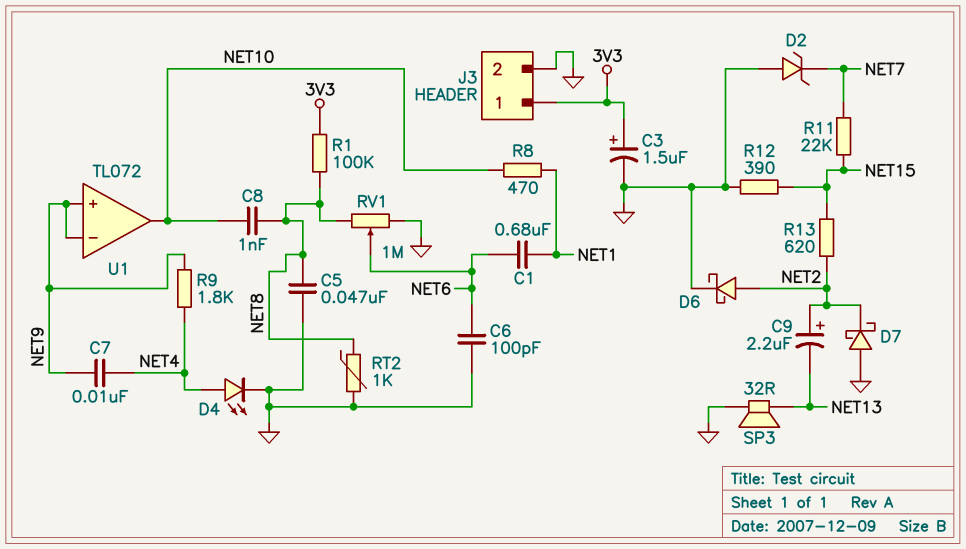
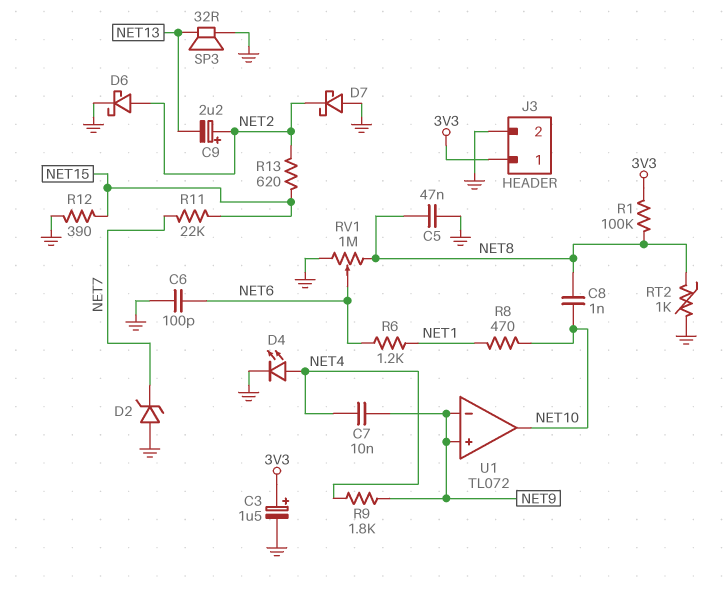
C1: 680nF (NET1, NET6) -> none
R6: none -> 1.2k (NET1, NET6)

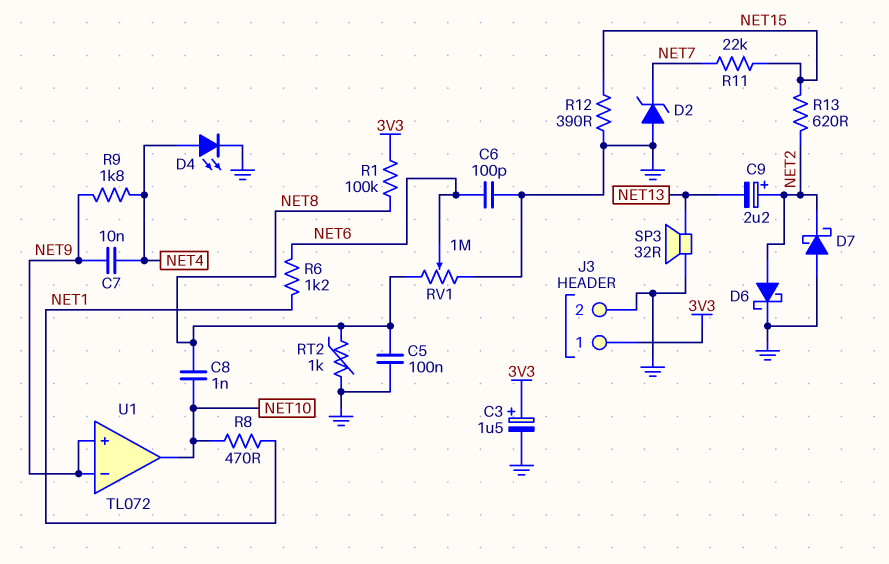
C5: 47nF (GND, NET8) -> 100nF (GND, NET8)

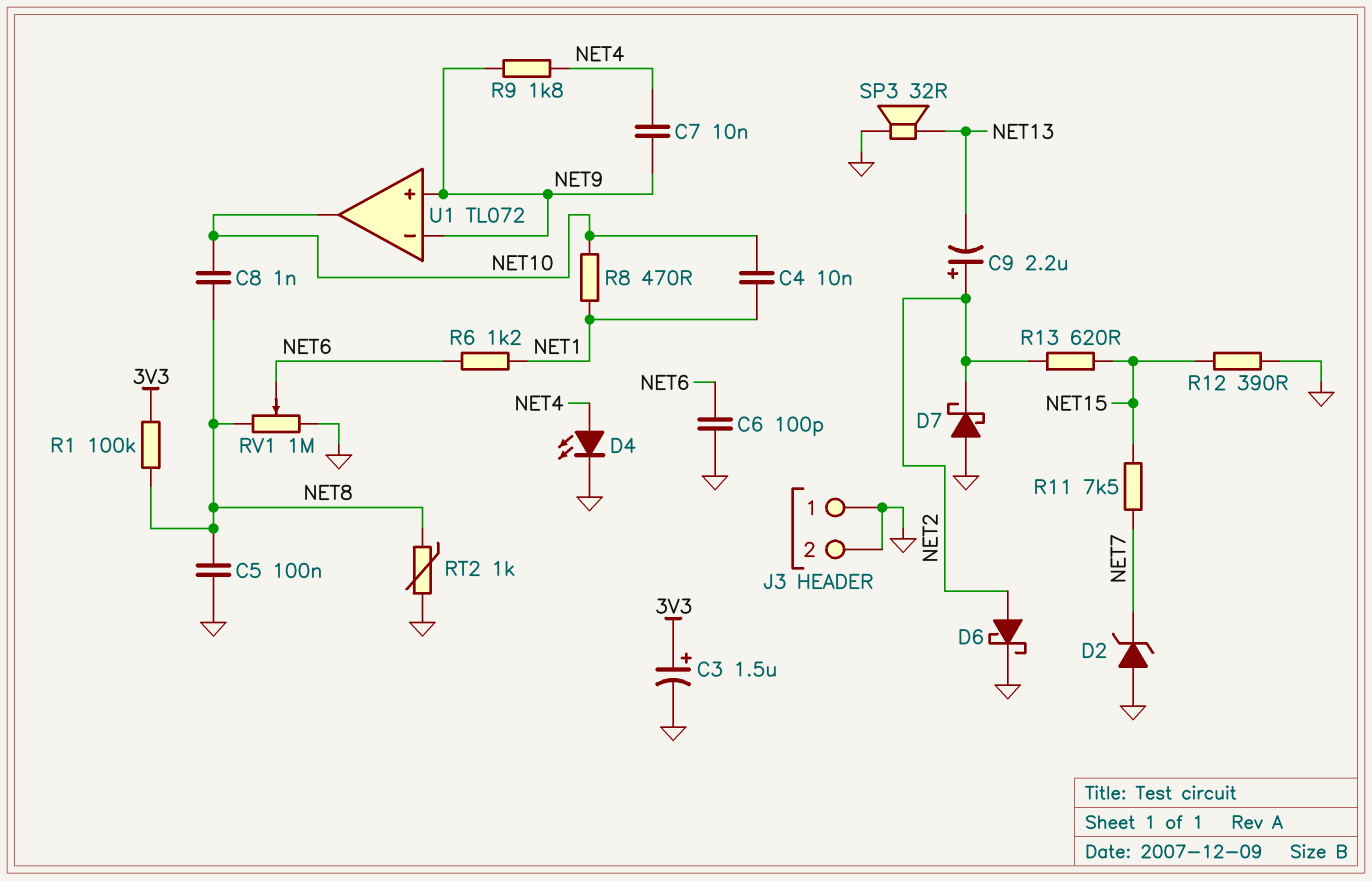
C4: none -> 10nF (NET1, NET10)
J3 pin 1: 3V3 -> GND
R11: 22k (NET7, NET15) -> 7.5k (NET7, NET15)

